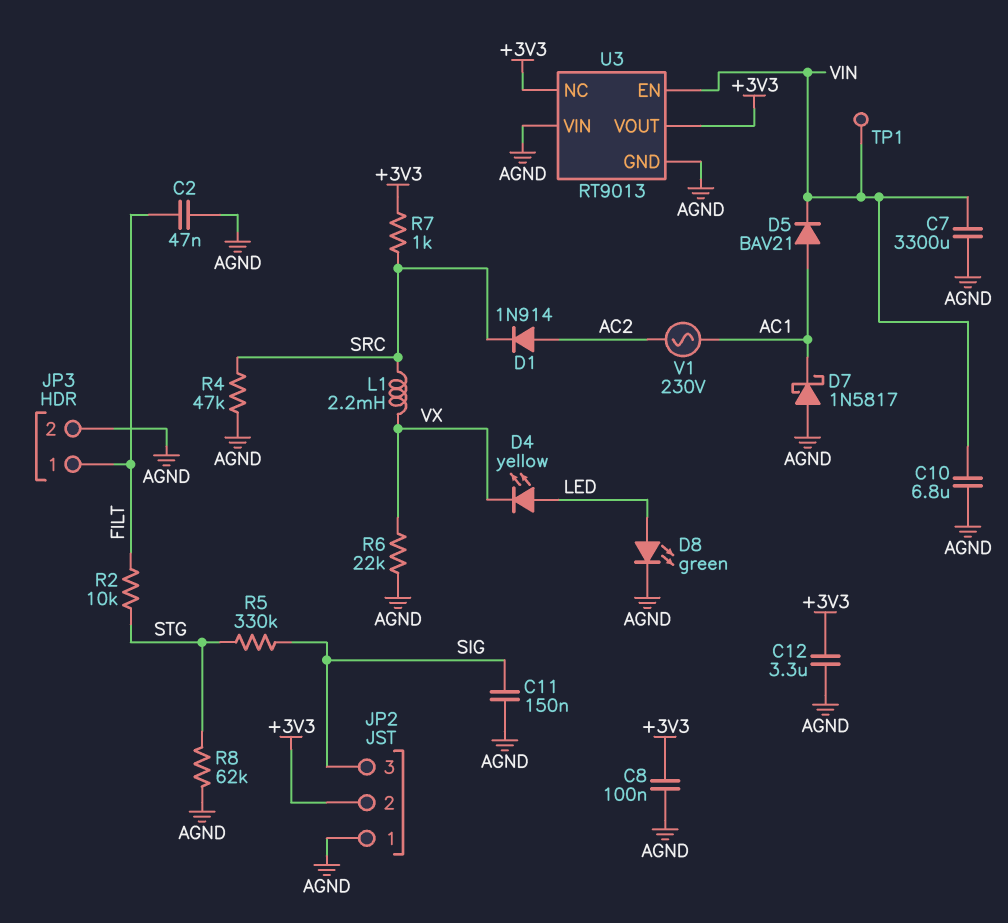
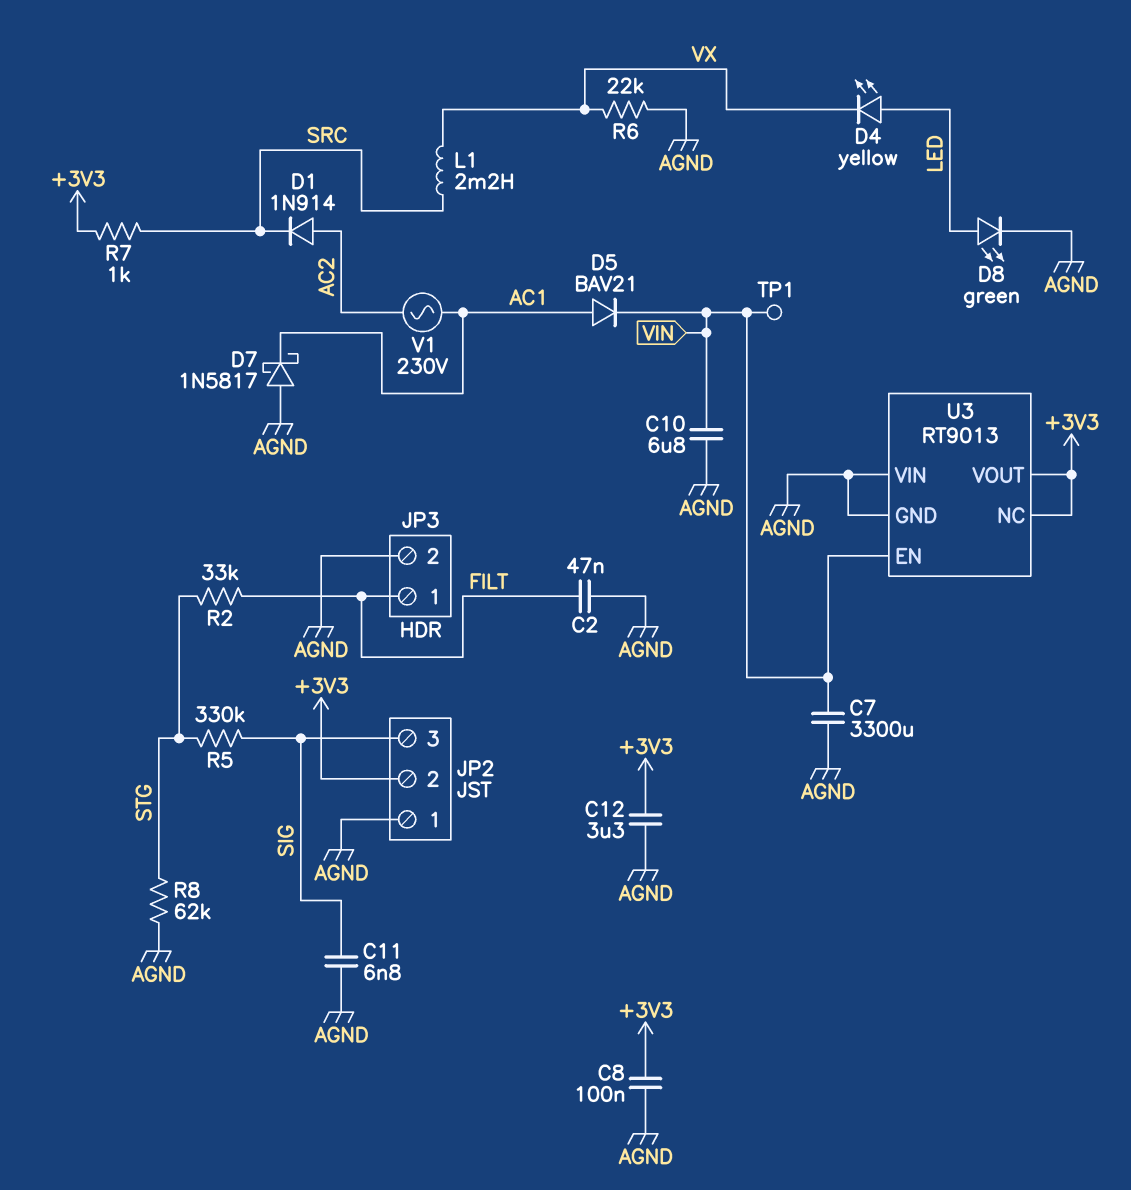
C11: 150nF (AGND, SIG) -> 6.8nF (AGND, SIG)
R2: 10k (FILT, STG) -> 33k (FILT, STG)
R4: 47k (AGND, SRC) -> none

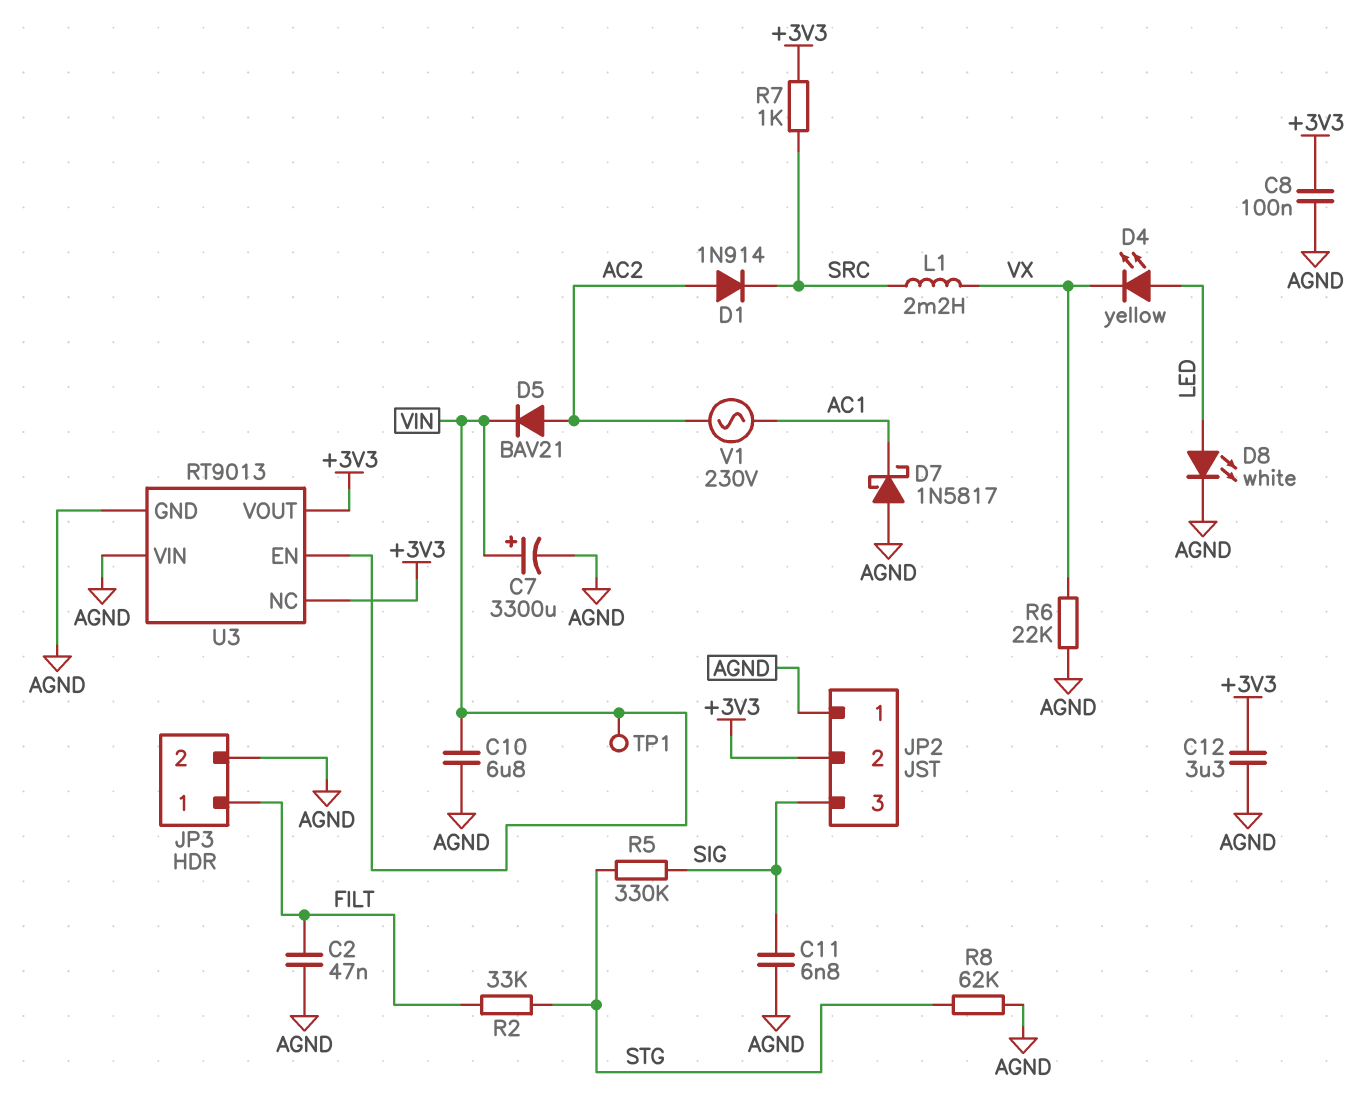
C7: 3300uF (AGND, VIN) -> 3300uF (plus VIN, minus AGND)
D5: diode BAV21 (A AC1, K VIN) -> diode BAV21 (A AC2, K VIN)
D8: LED green (A LED, K AGND) -> LED white (A LED, K AGND)

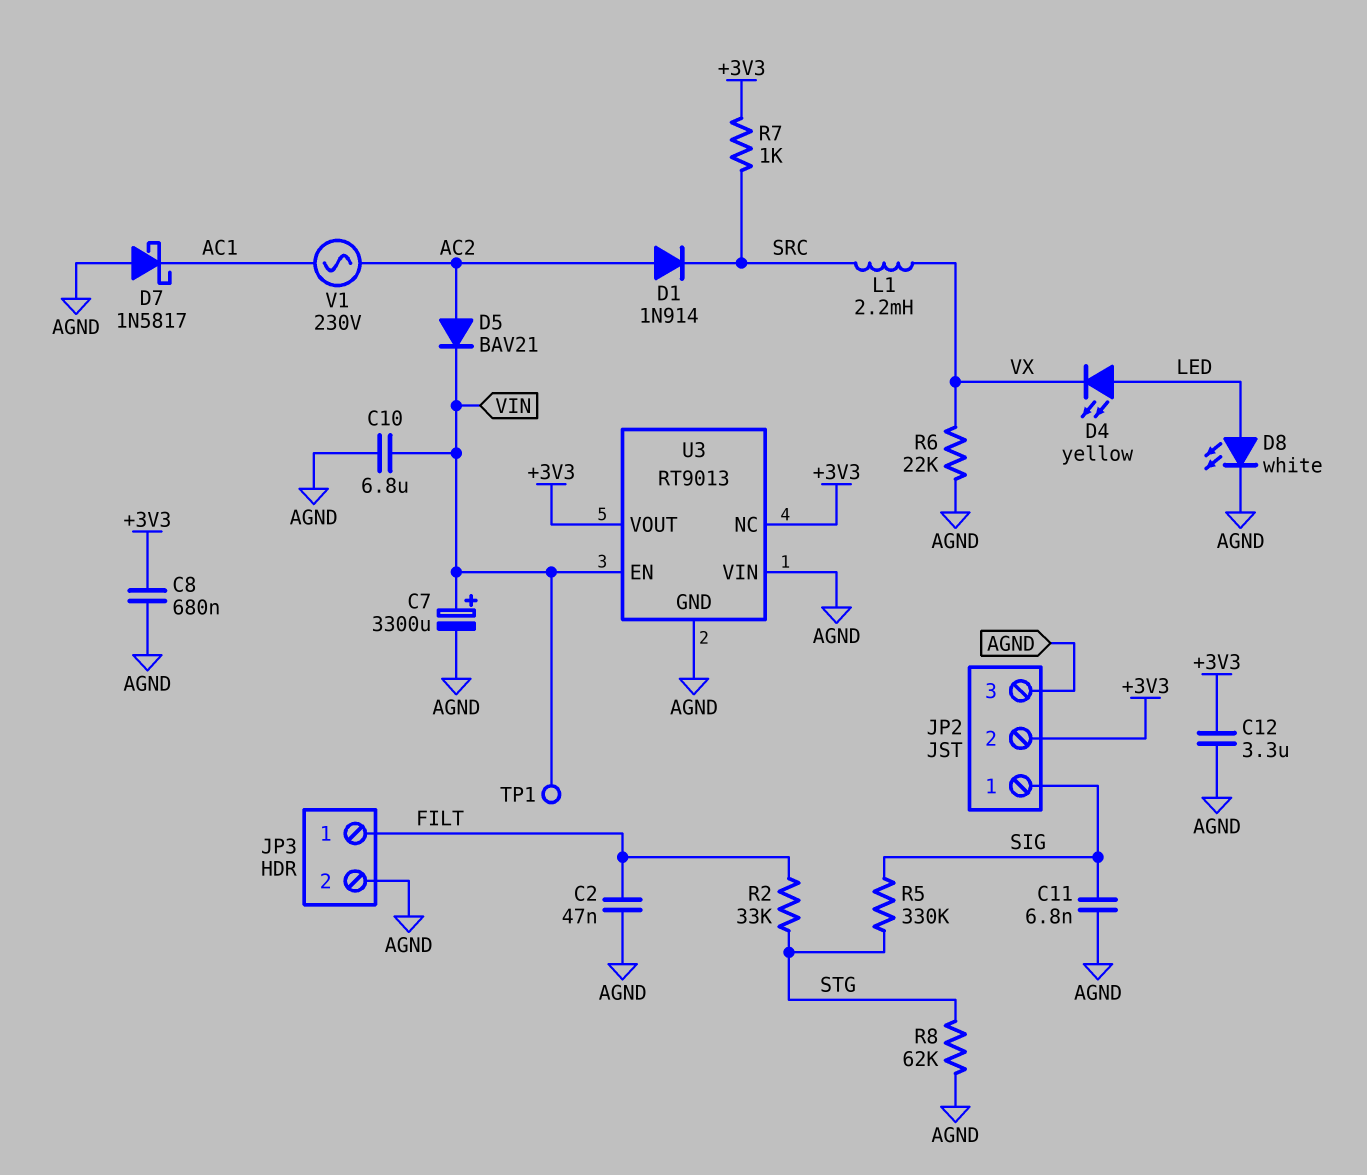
C8: 100nF (+3V3, AGND) -> 680nF (+3V3, AGND)
JP2 pin 1: AGND -> SIG
JP2 pin 3: SIG -> AGND

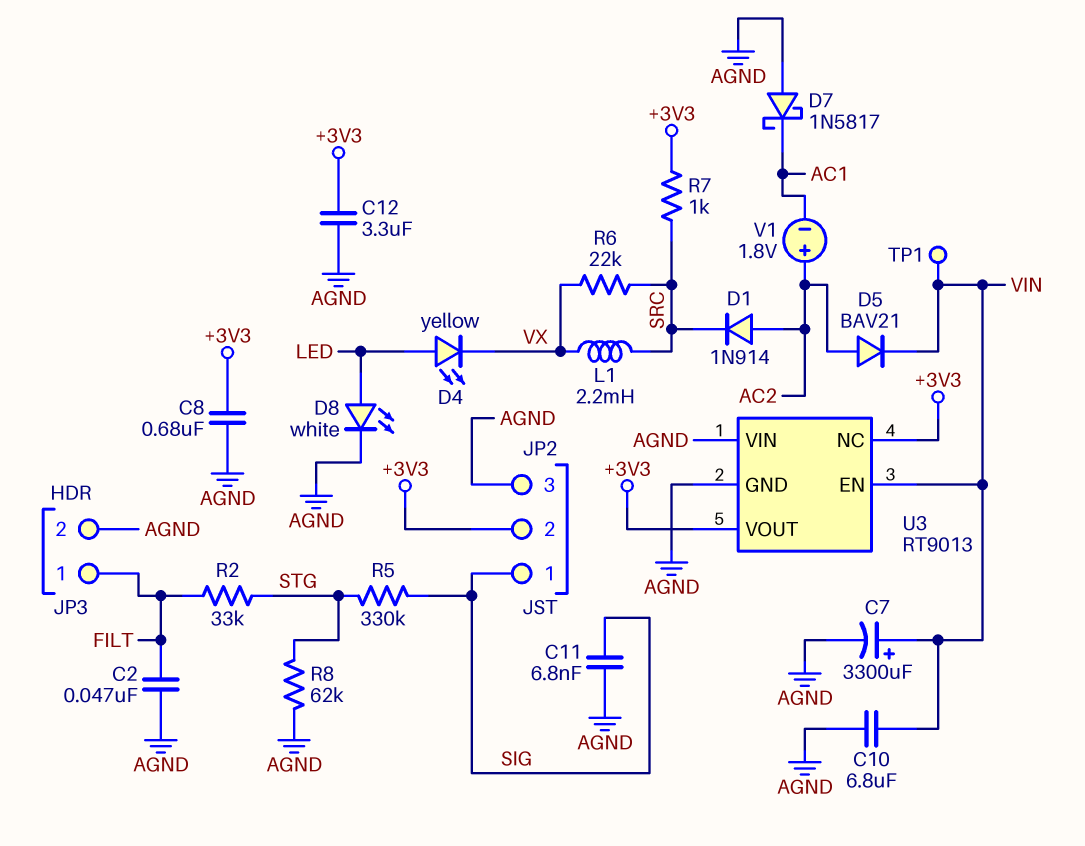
R6: 22k (AGND, VX) -> 22k (SRC, VX)
V1: AC 230V (AC1, AC2) -> 1.8V (plus AC2, minus AC1)

